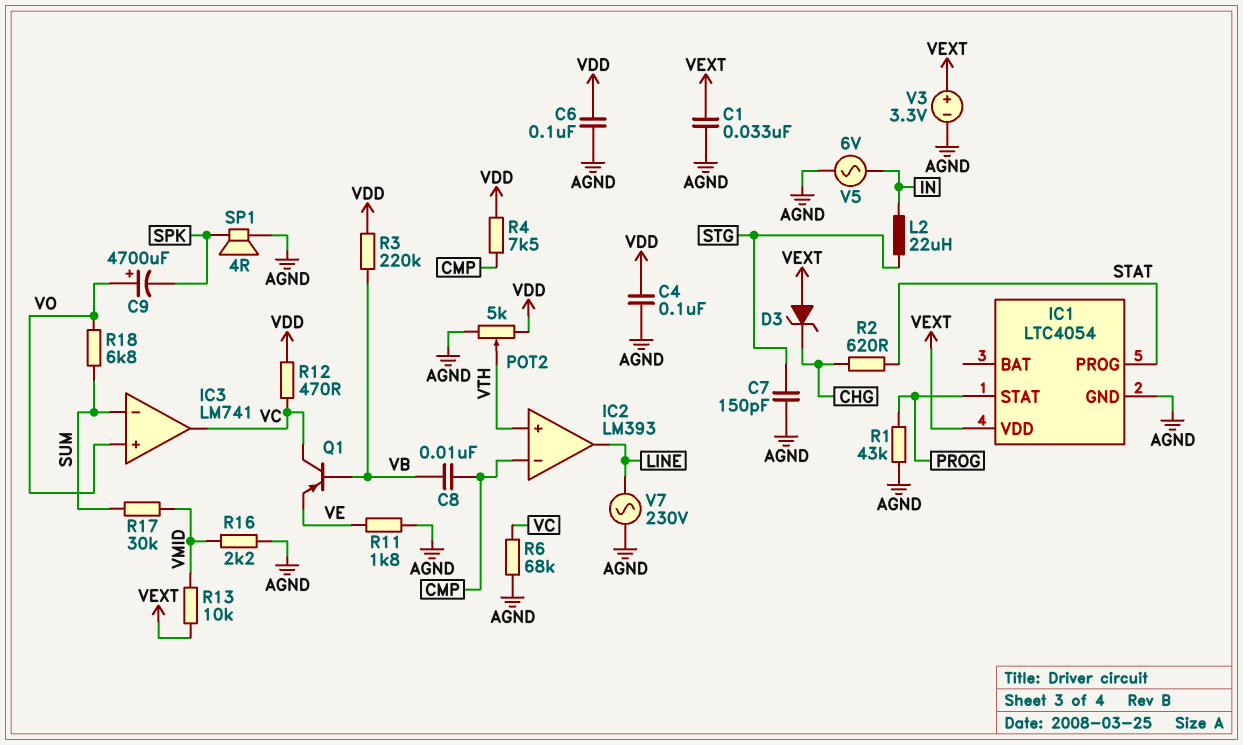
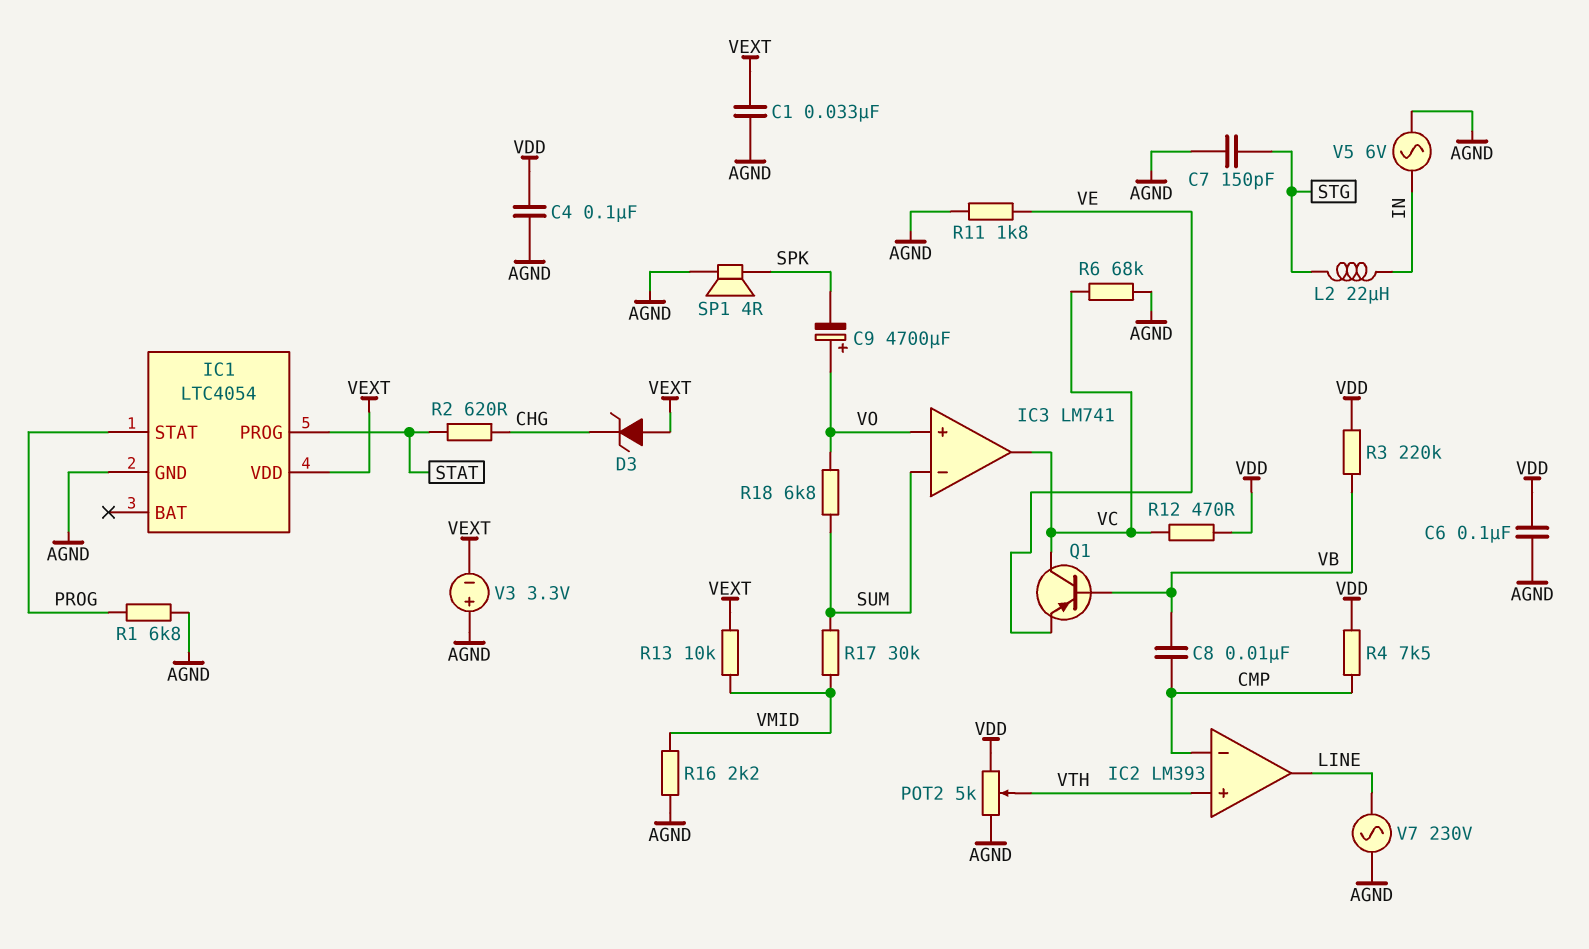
R1: 43k (AGND, PROG) -> 6.8k (AGND, PROG)
V3: 3.3V (plus VEXT, minus AGND) -> 3.3V (plus AGND, minus VEXT)

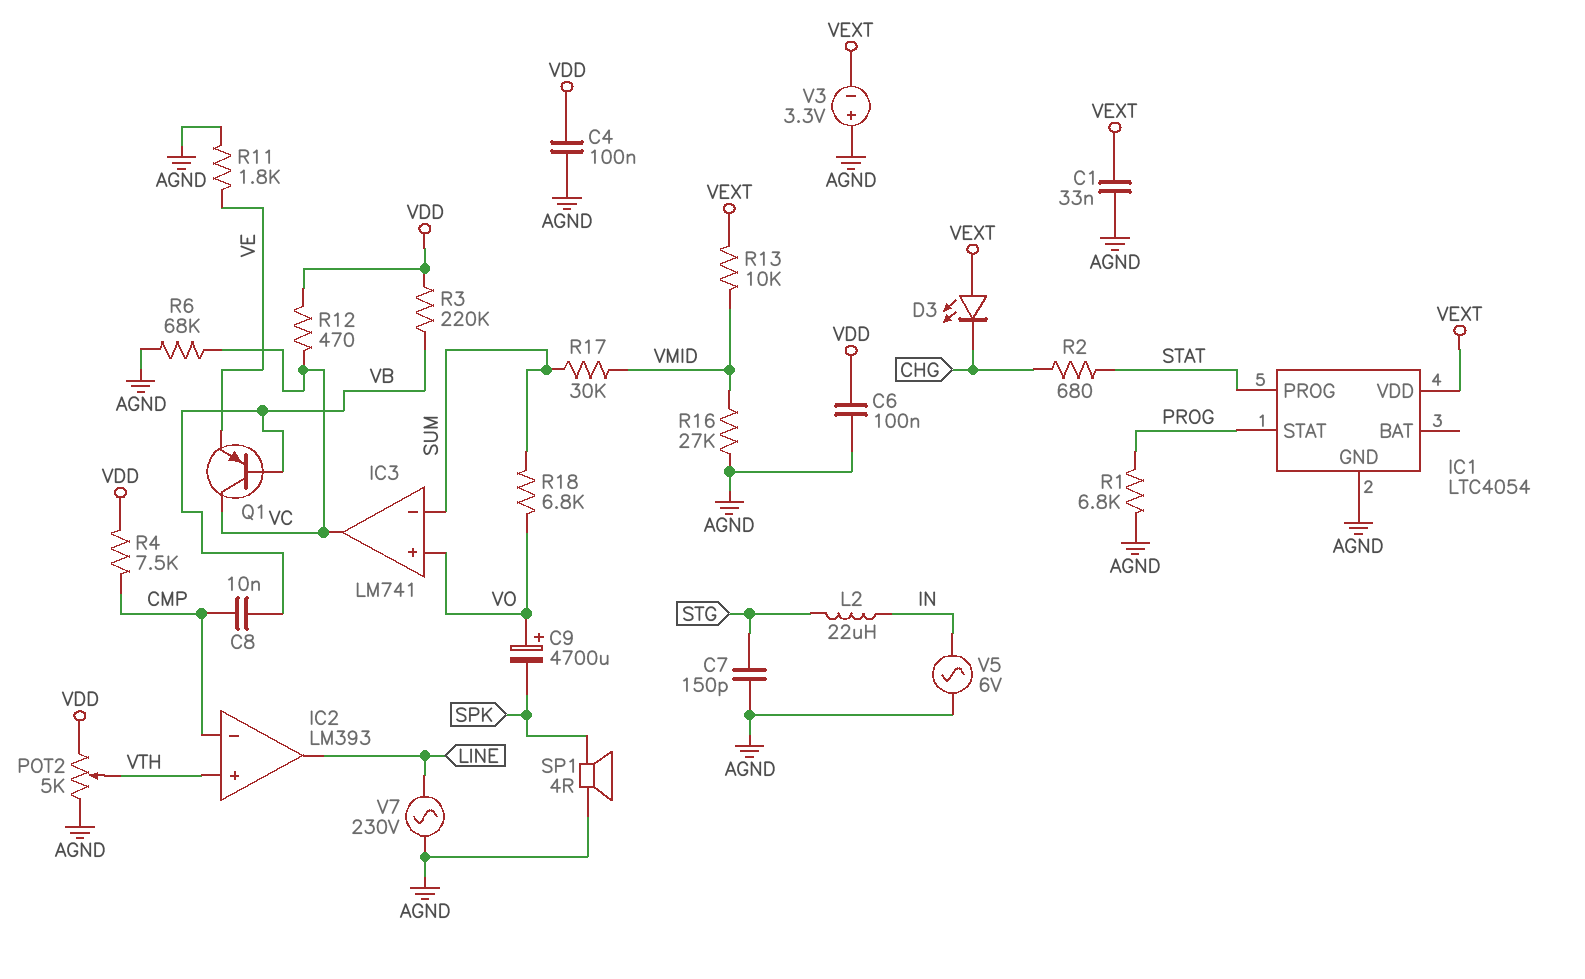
D3: zener (A VEXT, K CHG) -> LED (A VEXT, K CHG)
R2: 620 (CHG, STAT) -> 680 (CHG, STAT)
R16: 2.2k (AGND, VMID) -> 27k (AGND, VMID)

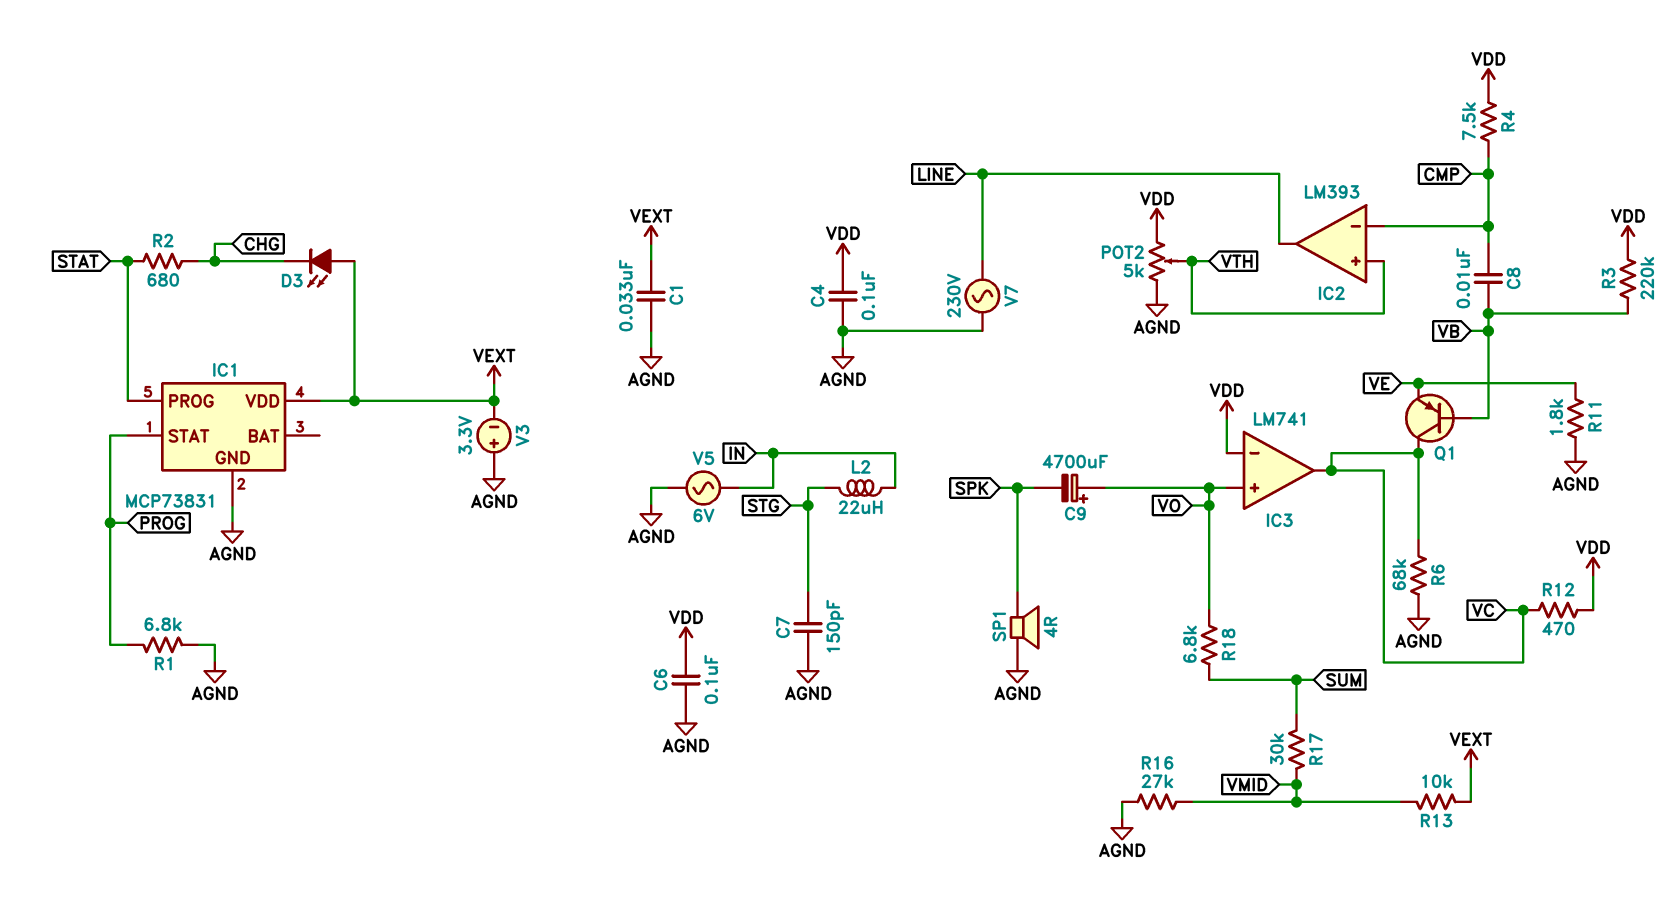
IC1: LTC4054 -> MCP73831
IC3 pin in-: SUM -> VDD

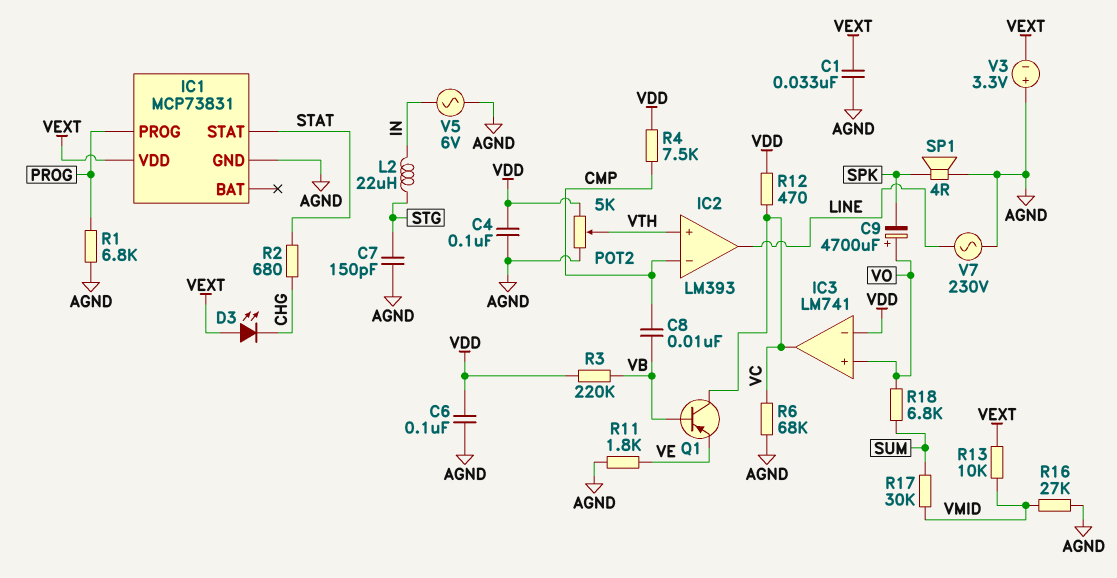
IC1 pin PROG: STAT -> PROG
IC1 pin STAT: PROG -> STAT

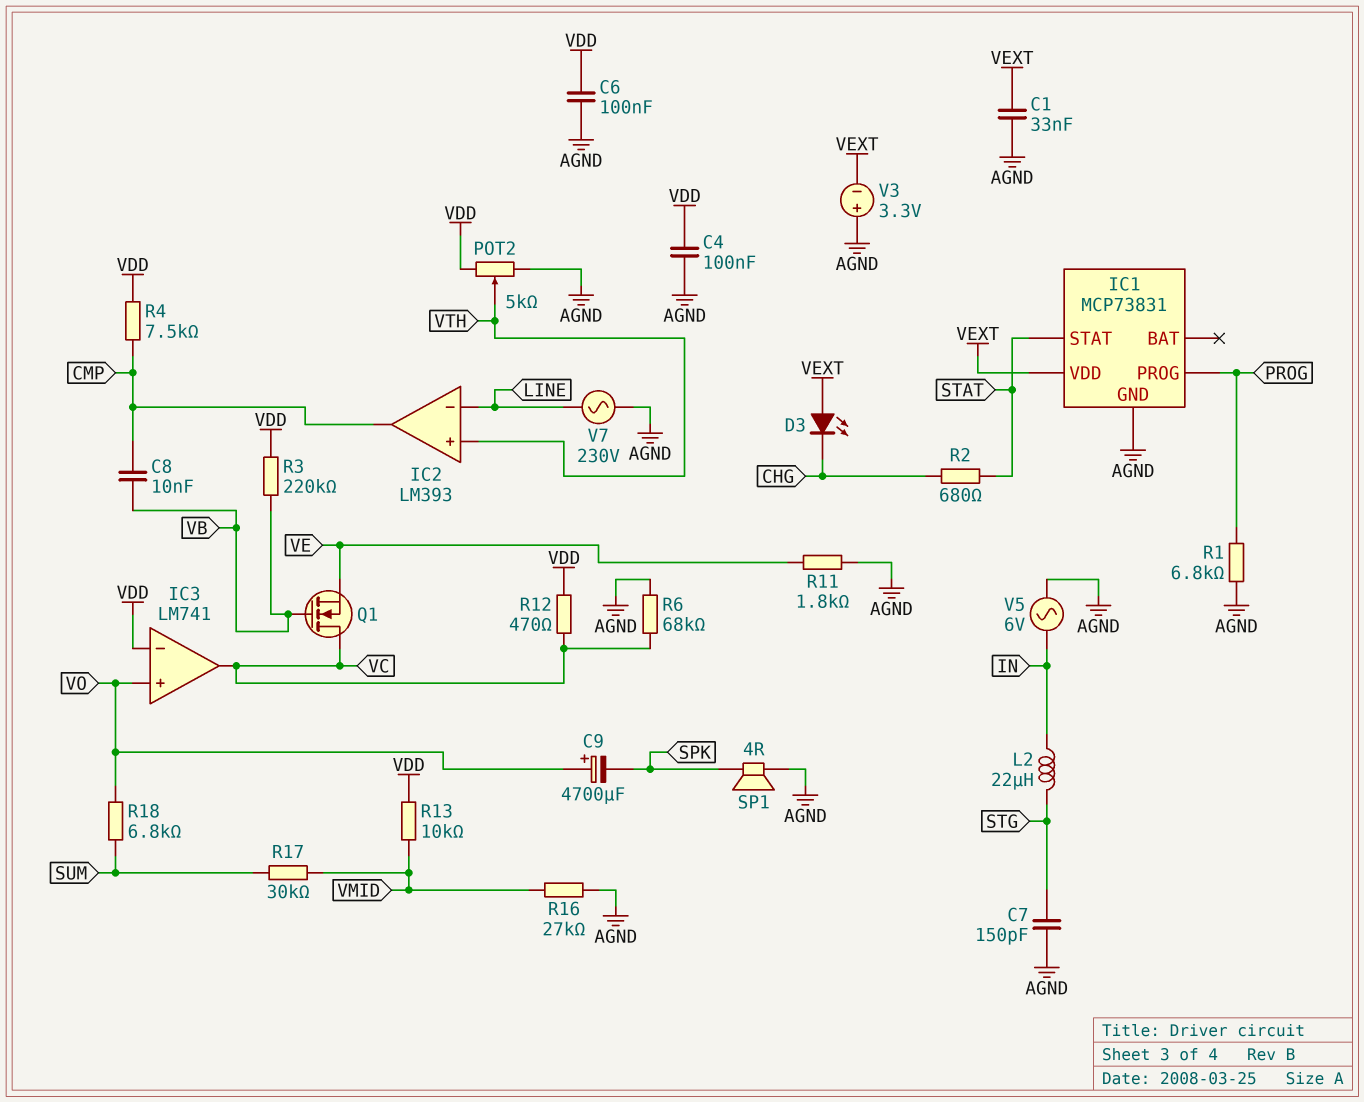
IC2 pin in-: CMP -> LINE
IC2 pin out: LINE -> CMP
Q1: PNP (B VB, C VC, E VE) -> NMOS (G VB, D VC, S VE)
R13: 10k (VEXT, VMID) -> 10k (VDD, VMID)

